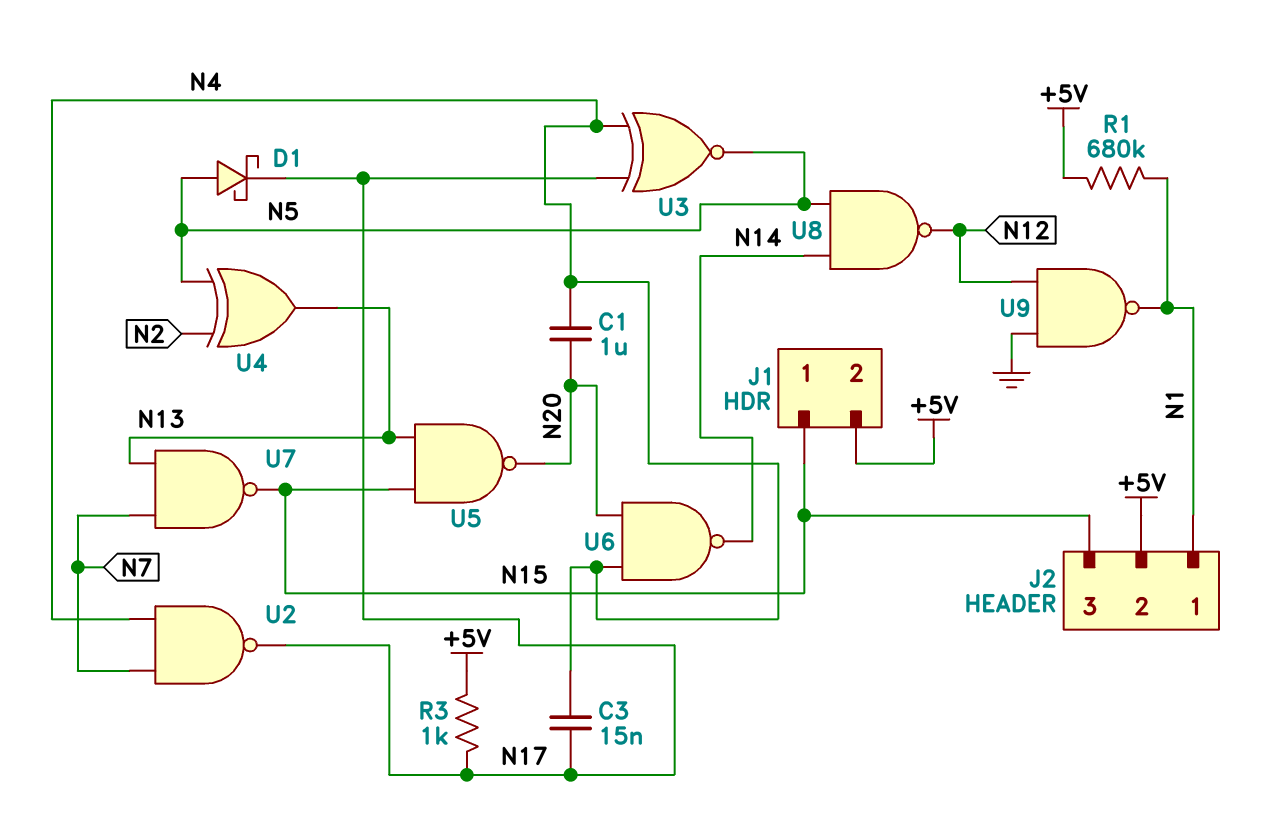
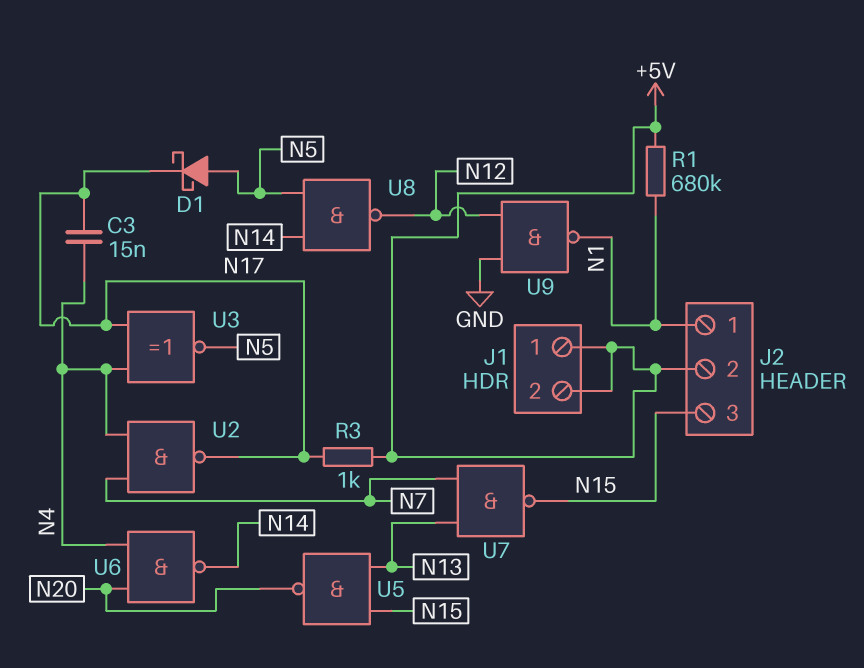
C1: 1uF (N4, N20) -> none
J1 pin 1: N15 -> +5V
U4: XOR (in N2, in N5, out N13) -> none

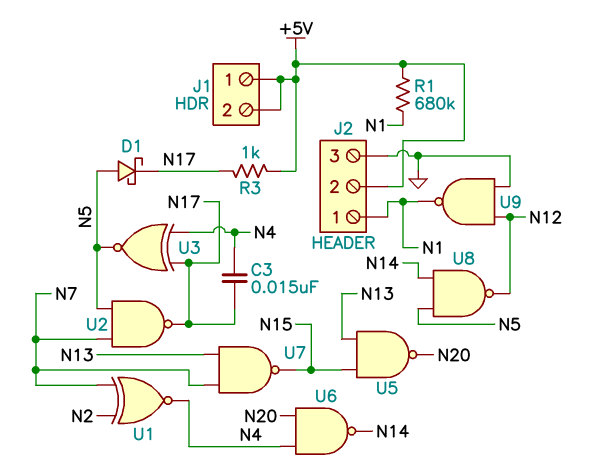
J2 pin 3: N15 -> GND
U1: none -> XNOR (in N2, in N7, out N4)
U2: NAND (in N4, in N7, out N17) -> NAND (in N5, in N7, out N17)

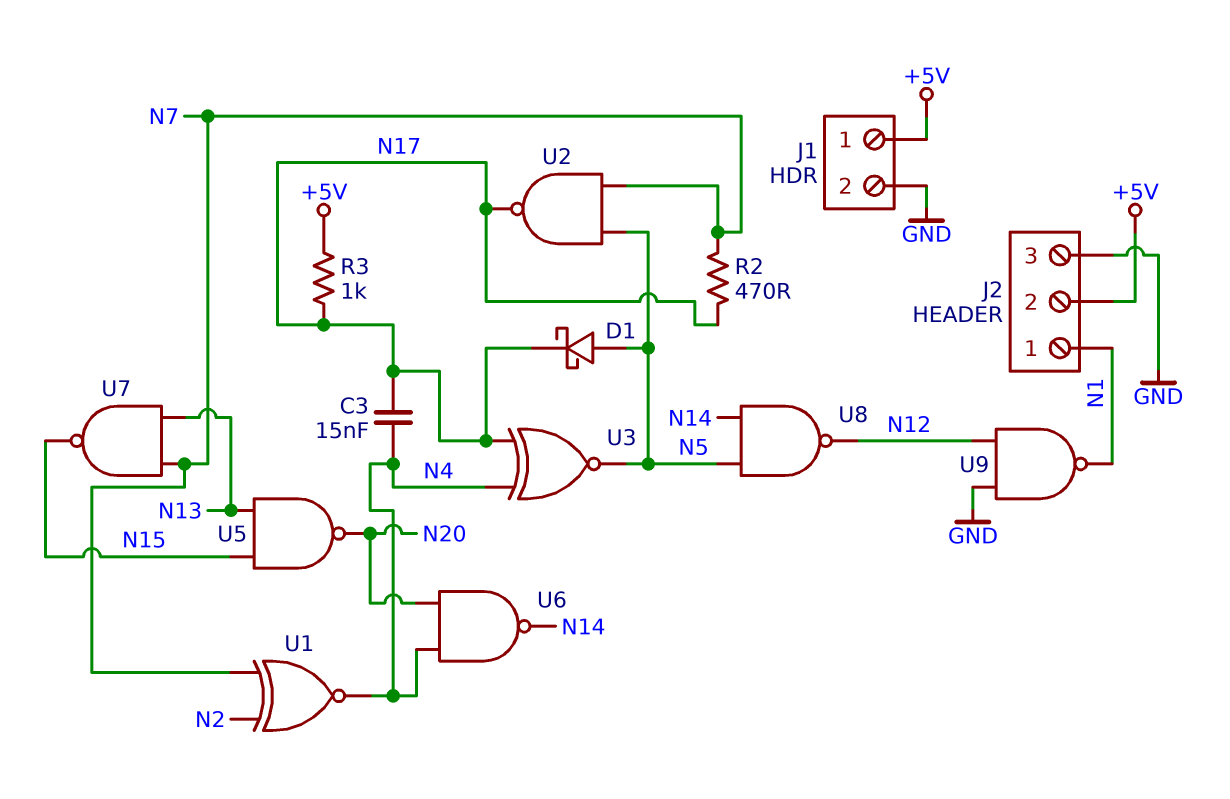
J1 pin 2: +5V -> GND
R1: 680k (+5V, N1) -> none
R2: none -> 470 (N7, N17)

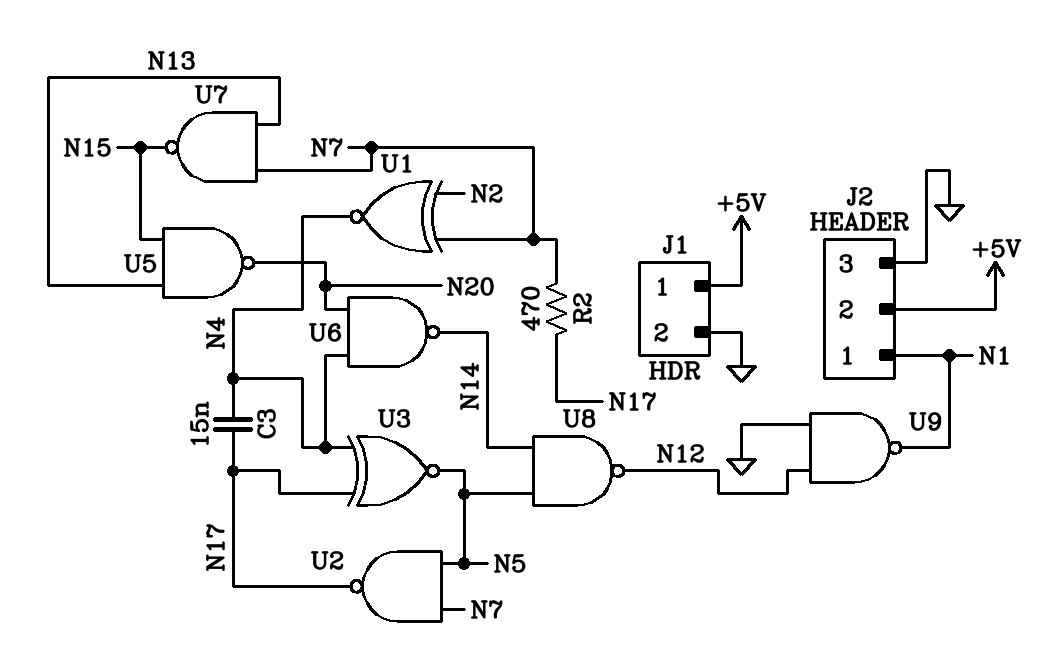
D1: schottky (A N5, K N17) -> none
R3: 1k (+5V, N17) -> none

